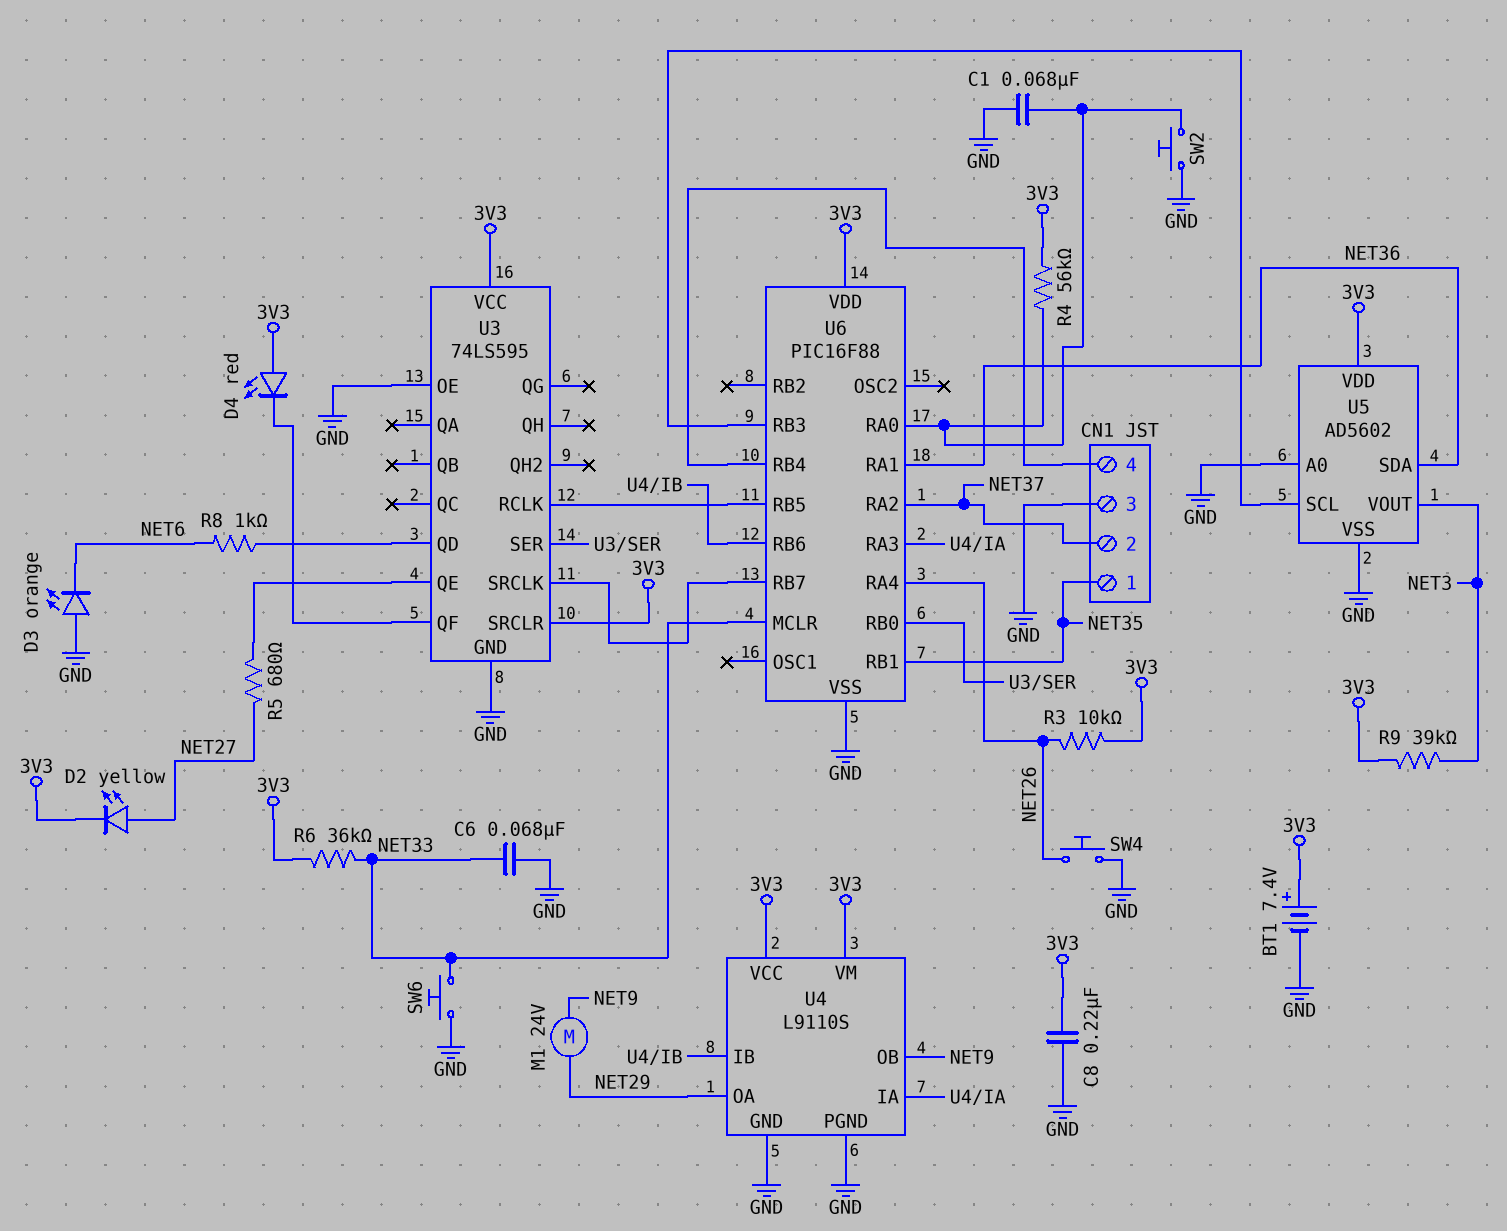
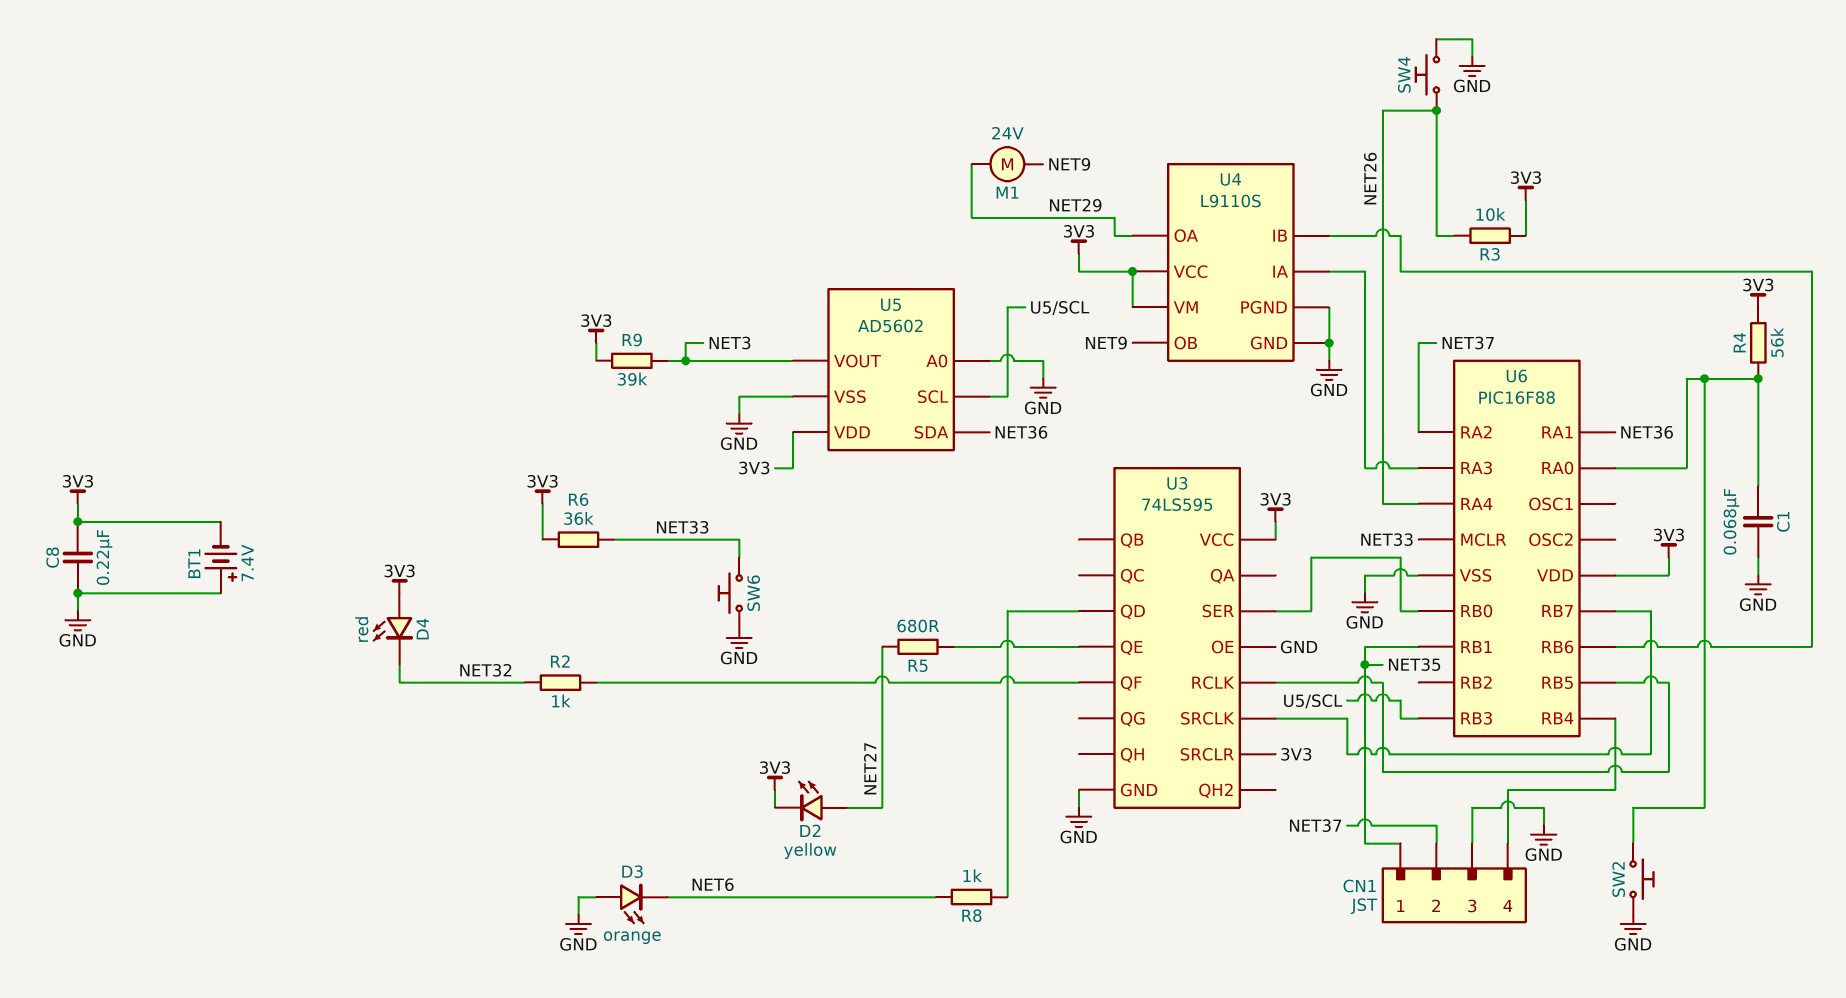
BT1: 7.4V (plus 3V3, minus GND) -> 7.4V (plus GND, minus 3V3)
C6: 68nF (GND, NET33) -> none
D4: LED red (A 3V3, K U3/QF) -> LED red (A 3V3, K NET32)
R2: none -> 1k (NET32, U3/QF)

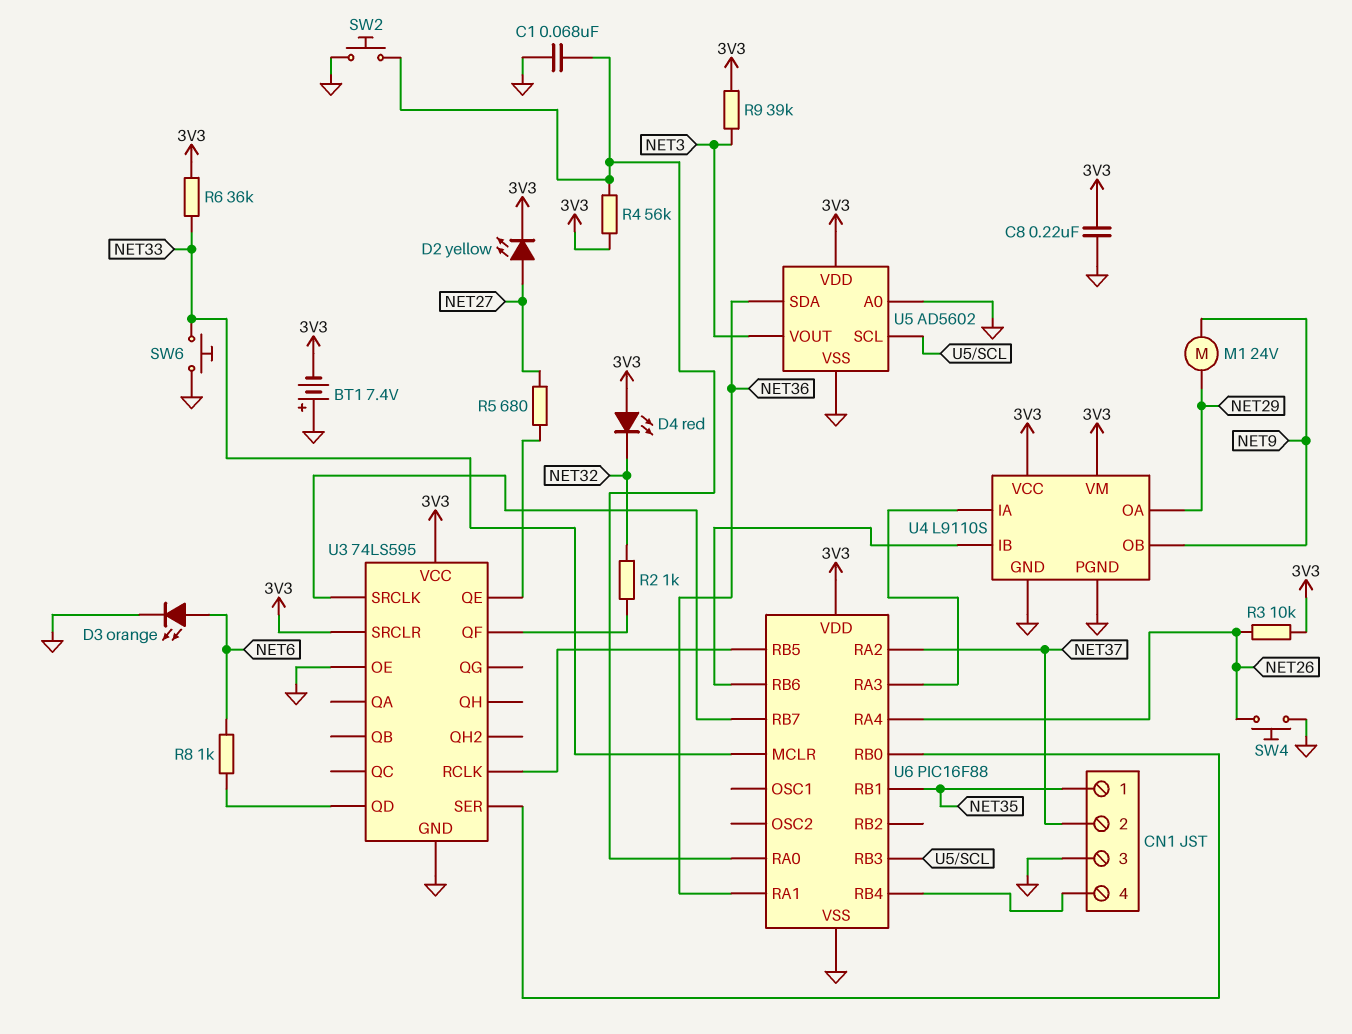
D3: LED orange (A GND, K NET6) -> LED orange (A NET6, K GND)

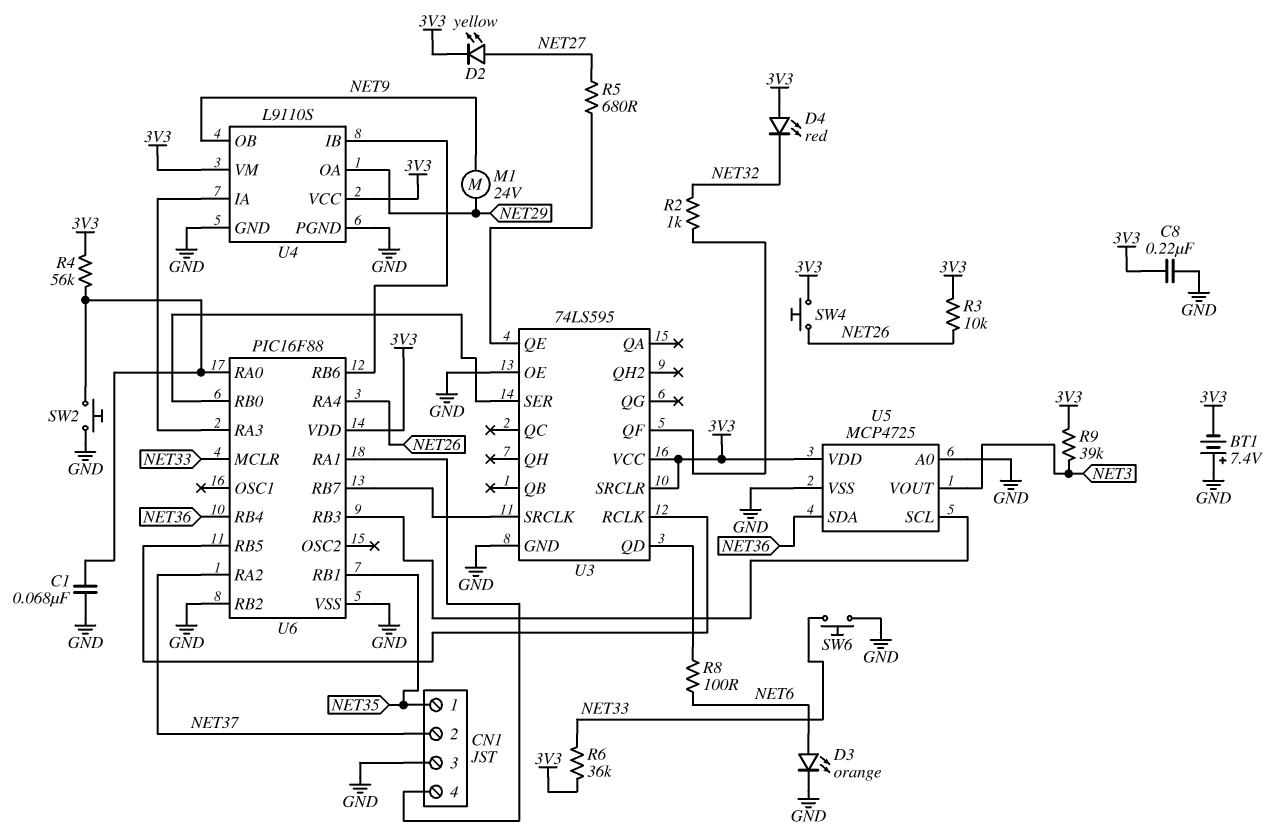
R8: 1k (NET6, U3/QD) -> 100 (NET6, U3/QD)
SW4: button (GND, NET26) -> button (3V3, NET26)
U5: AD5602 -> MCP4725
U6 pin RA1: NET36 -> CN1/4
U6 pin RB2: none -> GND
U6 pin RB4: CN1/4 -> NET36

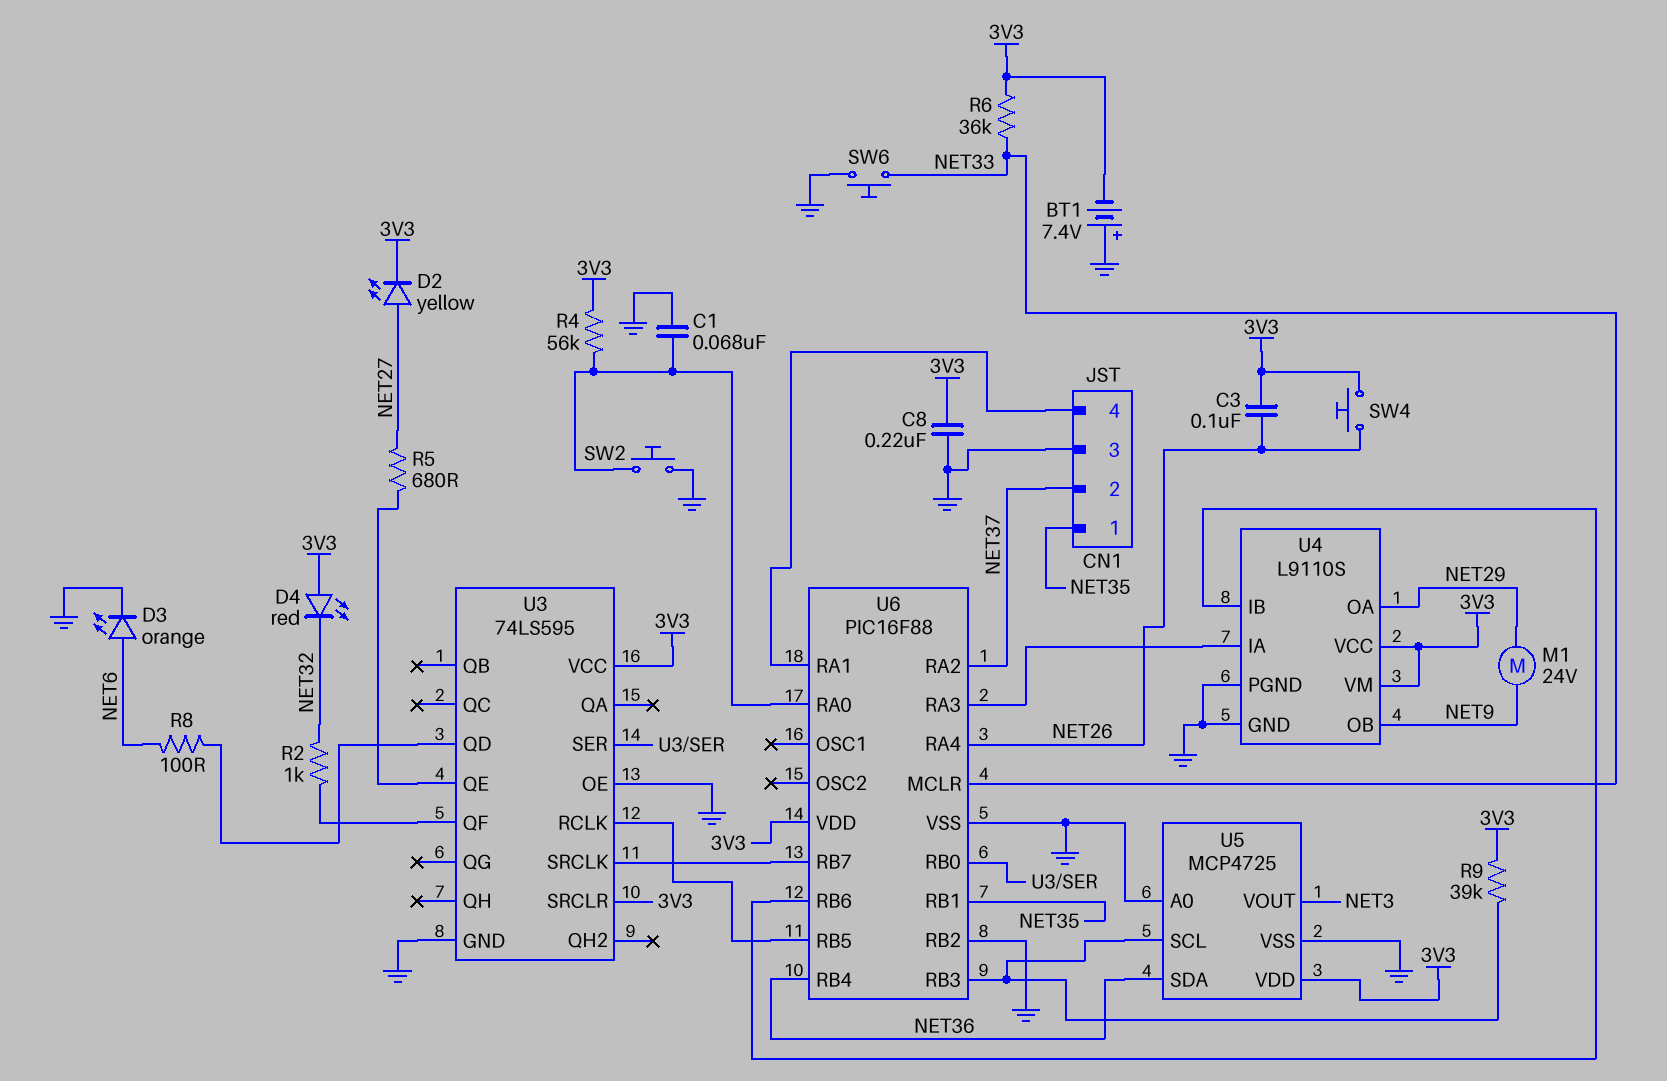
C3: none -> 100nF (3V3, NET26)
R3: 10k (3V3, NET26) -> none
R9: 39k (3V3, NET3) -> 39k (3V3, U5/SCL)

